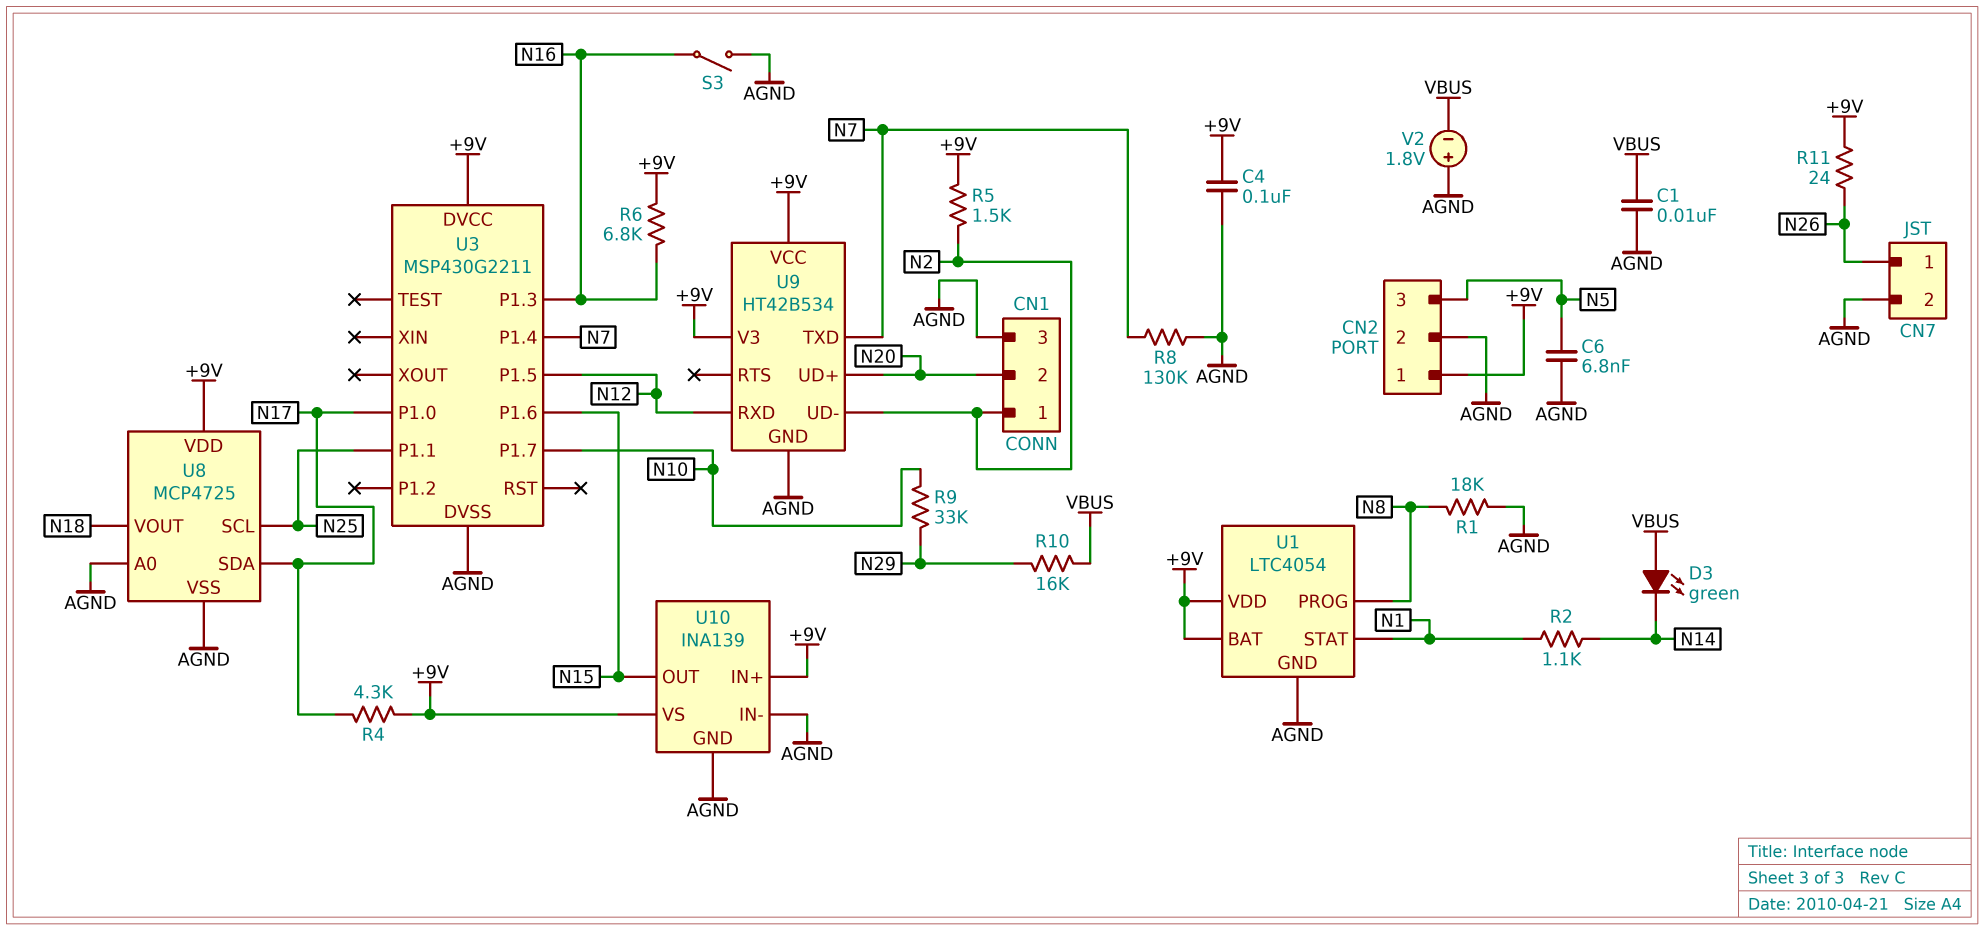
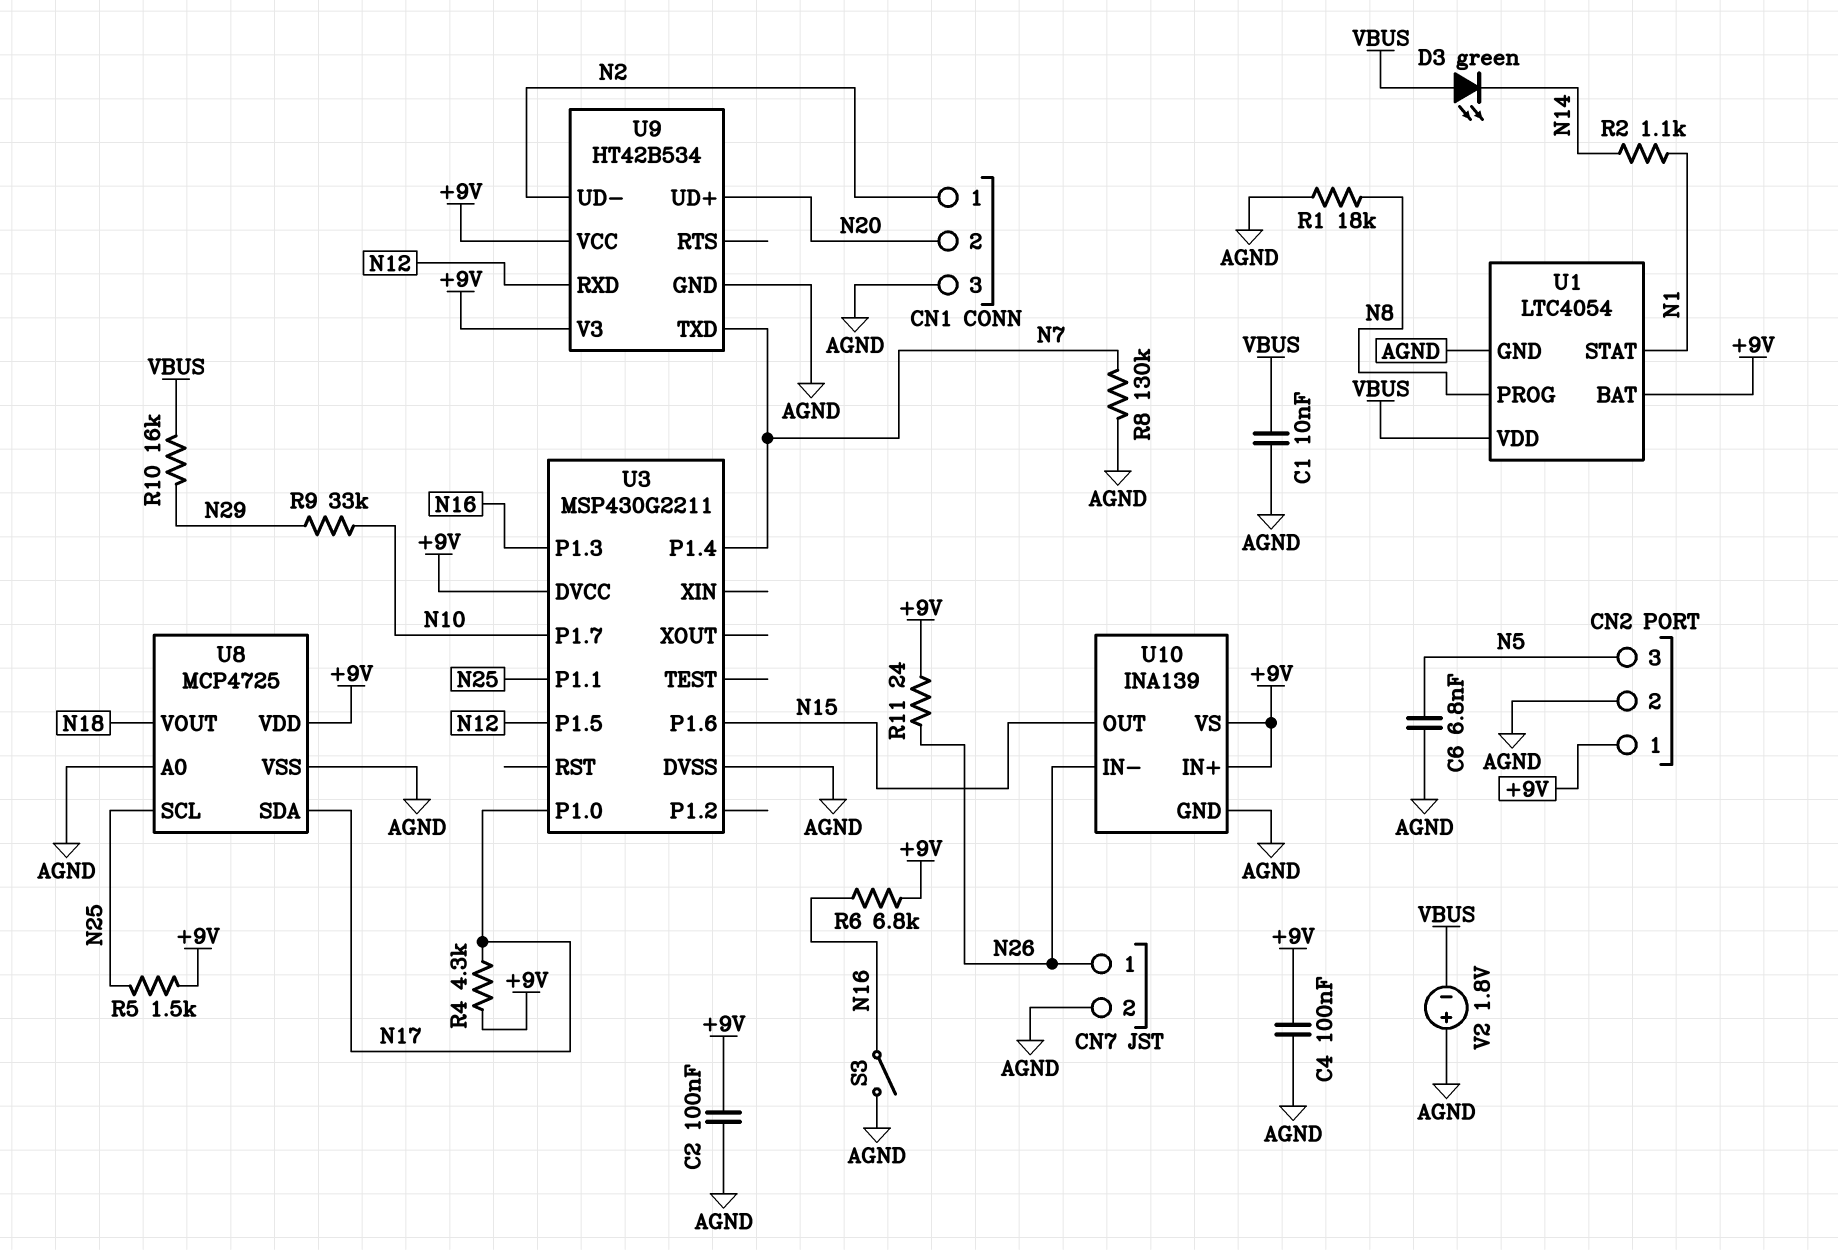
C2: none -> 100nF (+9V, AGND)
R5: 1.5k (+9V, N2) -> 1.5k (+9V, N25)
U1 pin VDD: +9V -> VBUS
U10 pin IN-: AGND -> N26

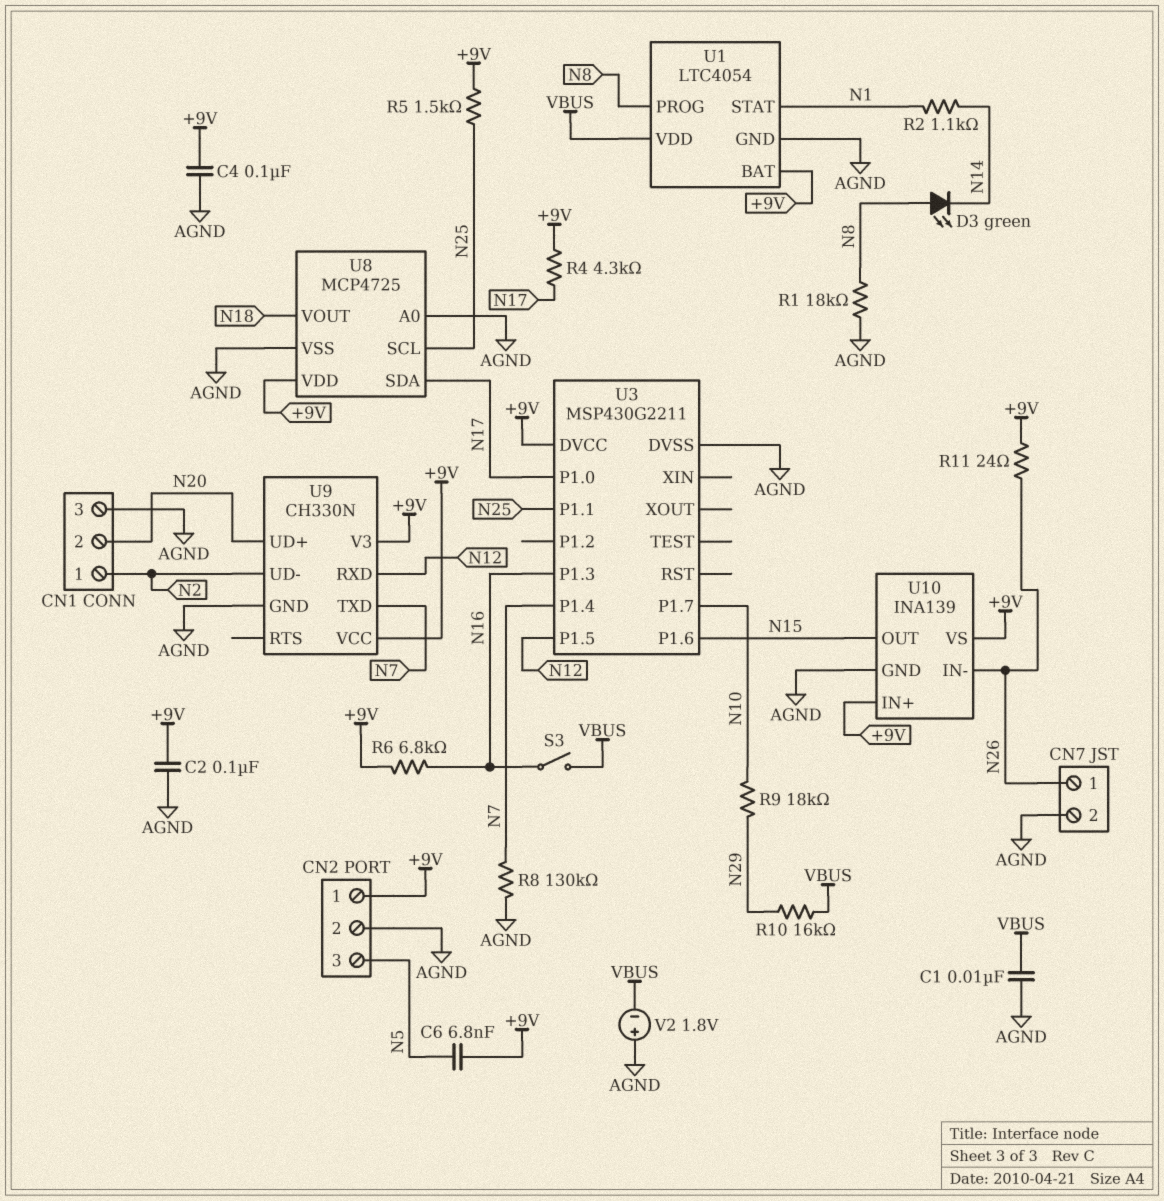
C6: 6.8nF (AGND, N5) -> 6.8nF (+9V, N5)
D3: LED green (A VBUS, K N14) -> LED green (A N8, K N14)
R9: 33k (N10, N29) -> 18k (N10, N29)
S3: switch (AGND, N16) -> switch (N16, VBUS)
U9: HT42B534 -> CH330N

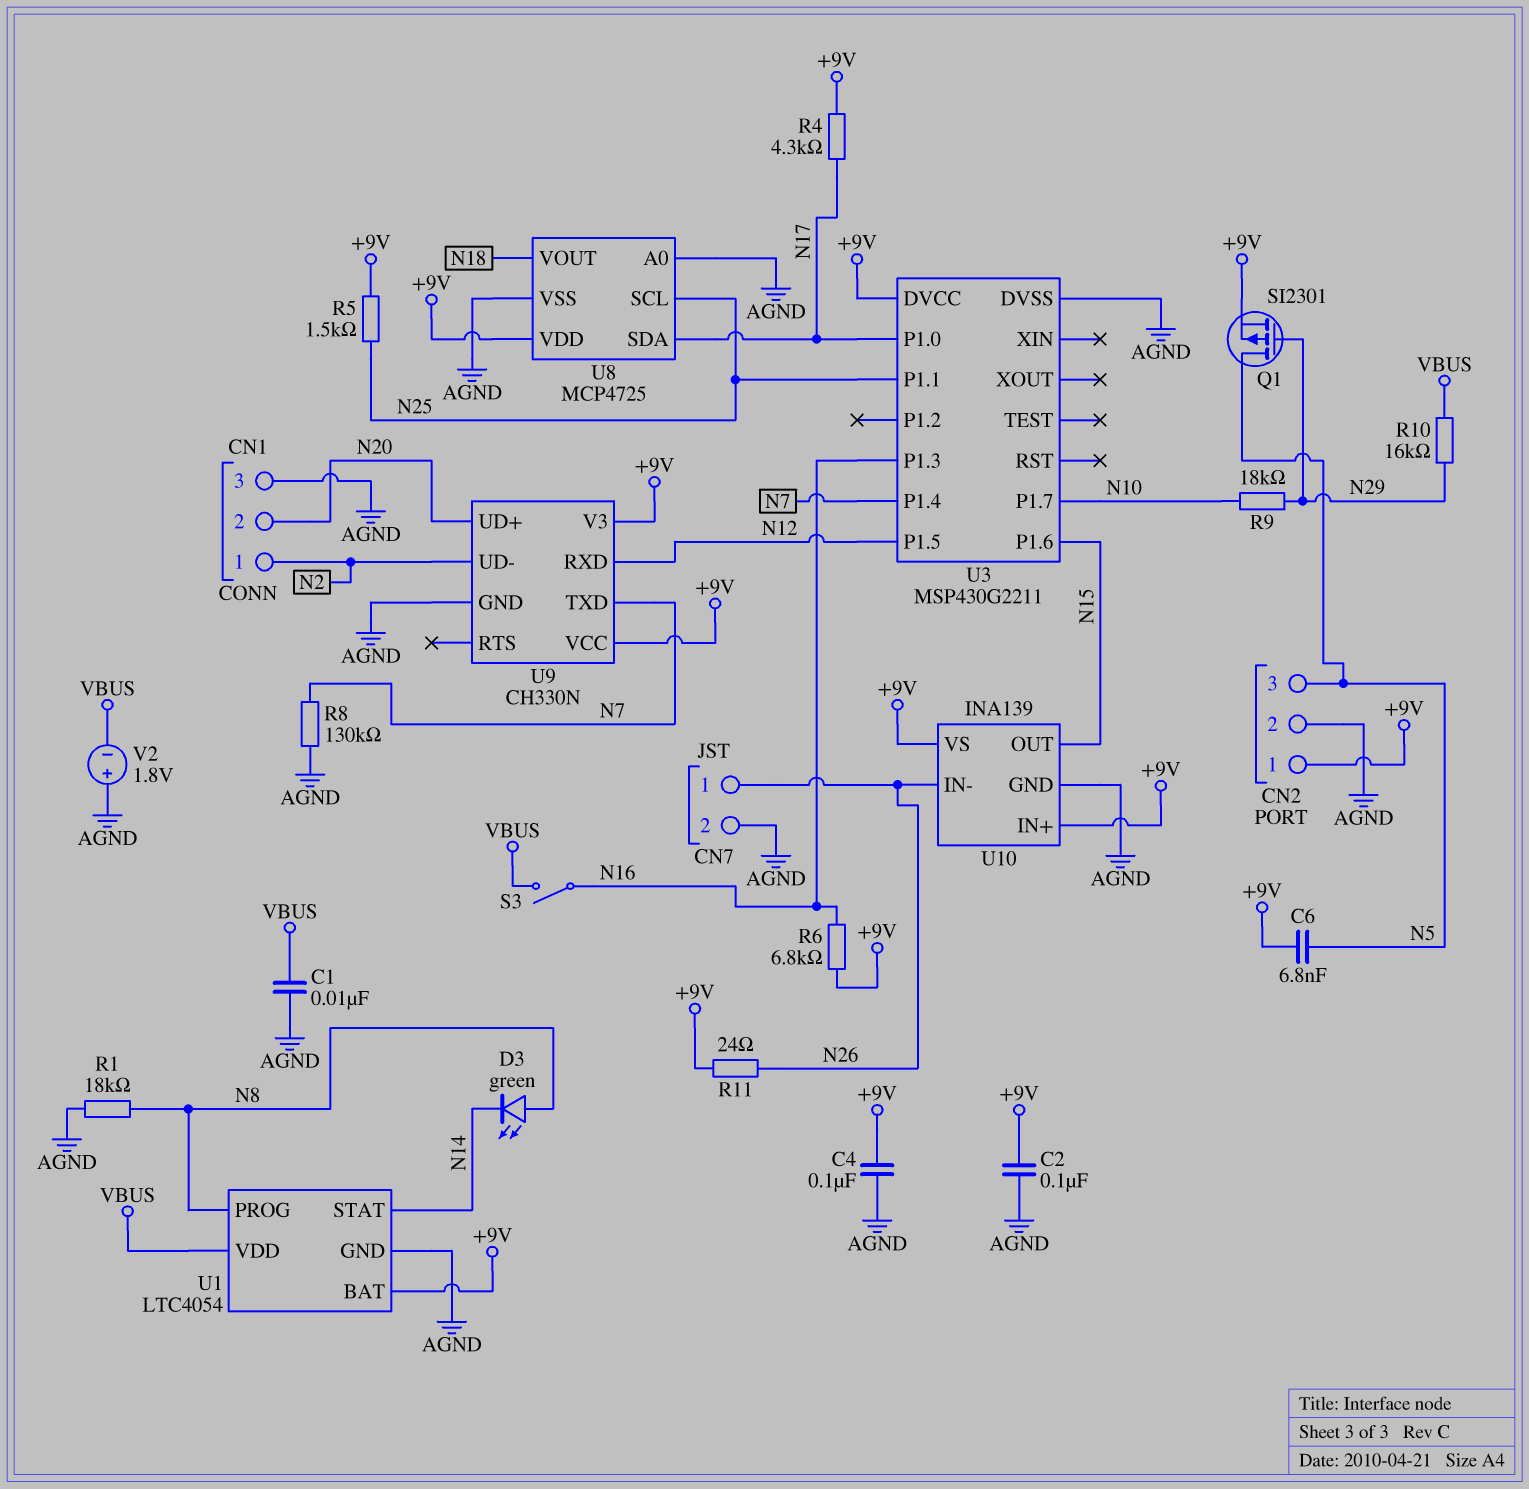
Q1: none -> PMOS SI2301 (G N29, D N5, S +9V)
R2: 1.1k (N1, N14) -> none
U1 pin STAT: N1 -> N14

